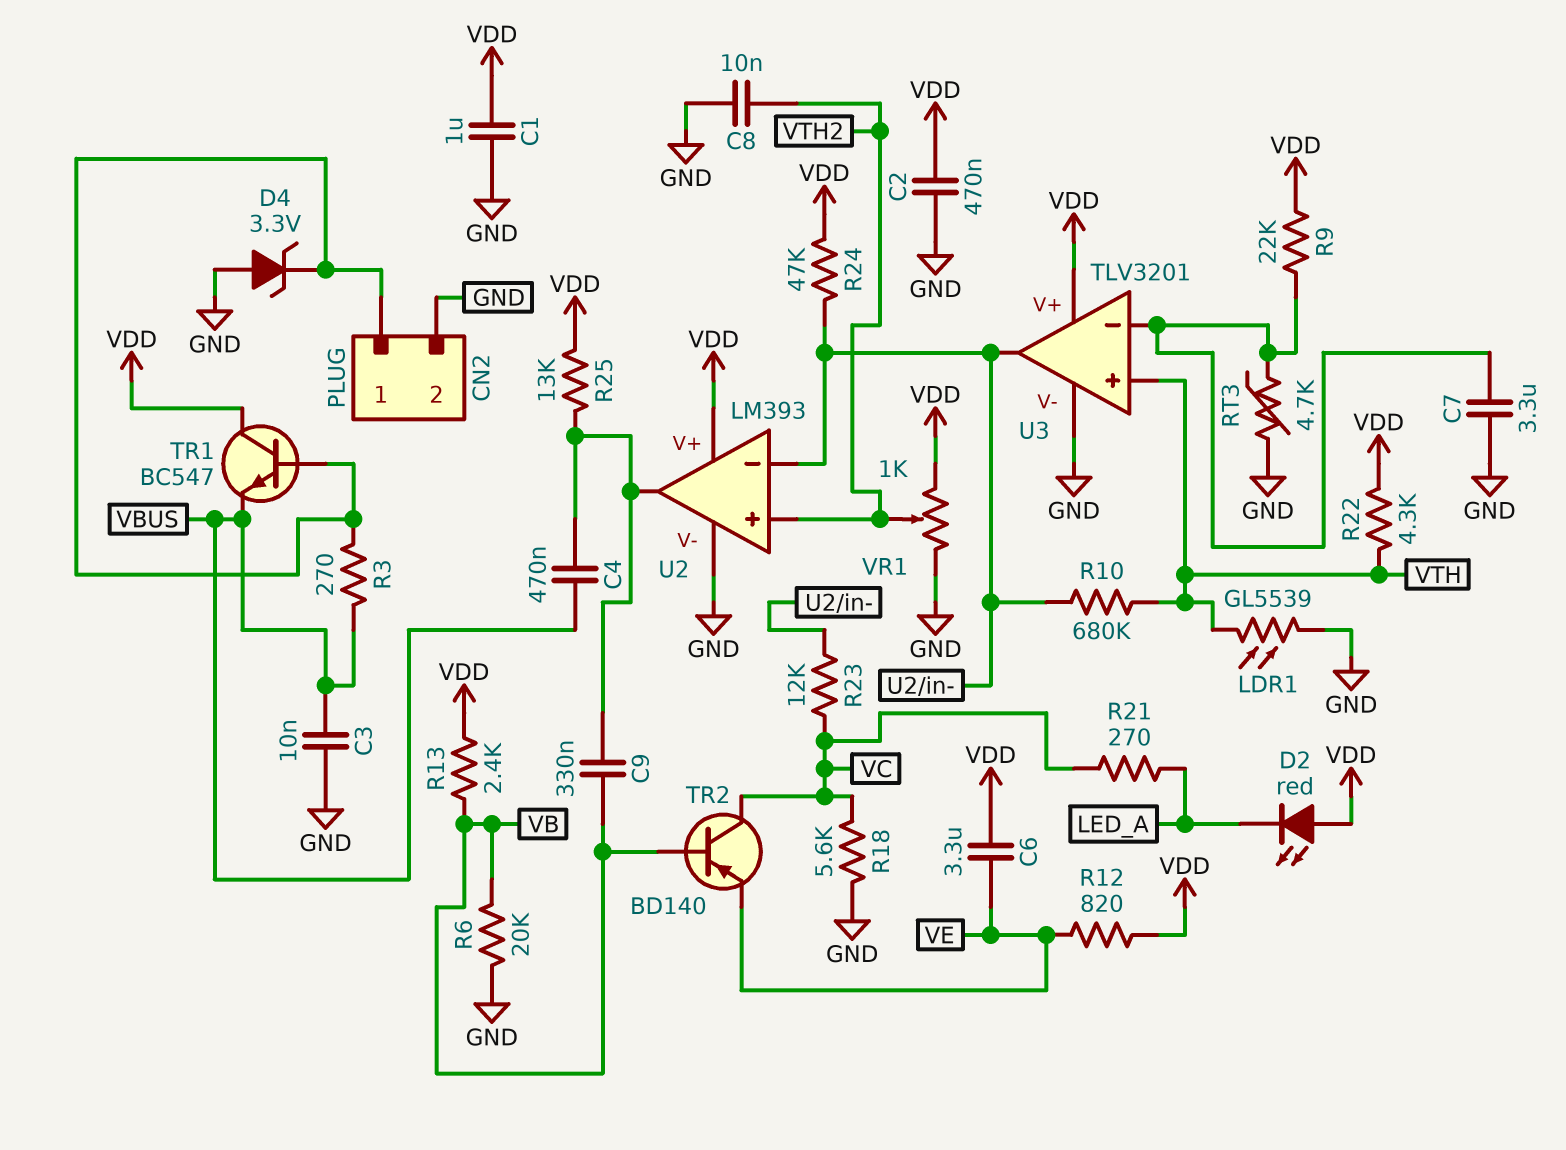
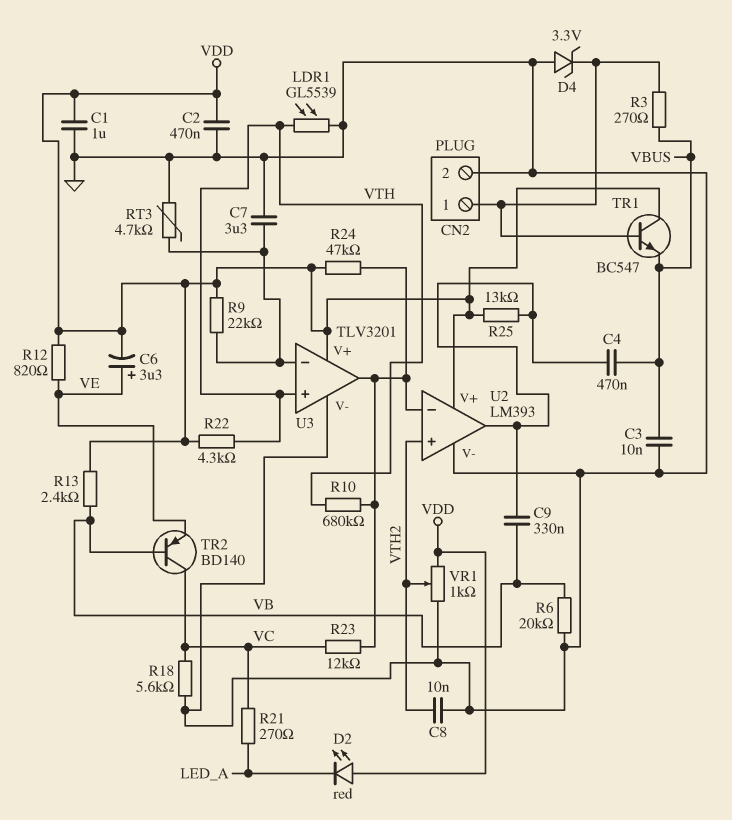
C6: 3.3uF (VDD, VE) -> 3.3uF (plus VE, minus VDD)

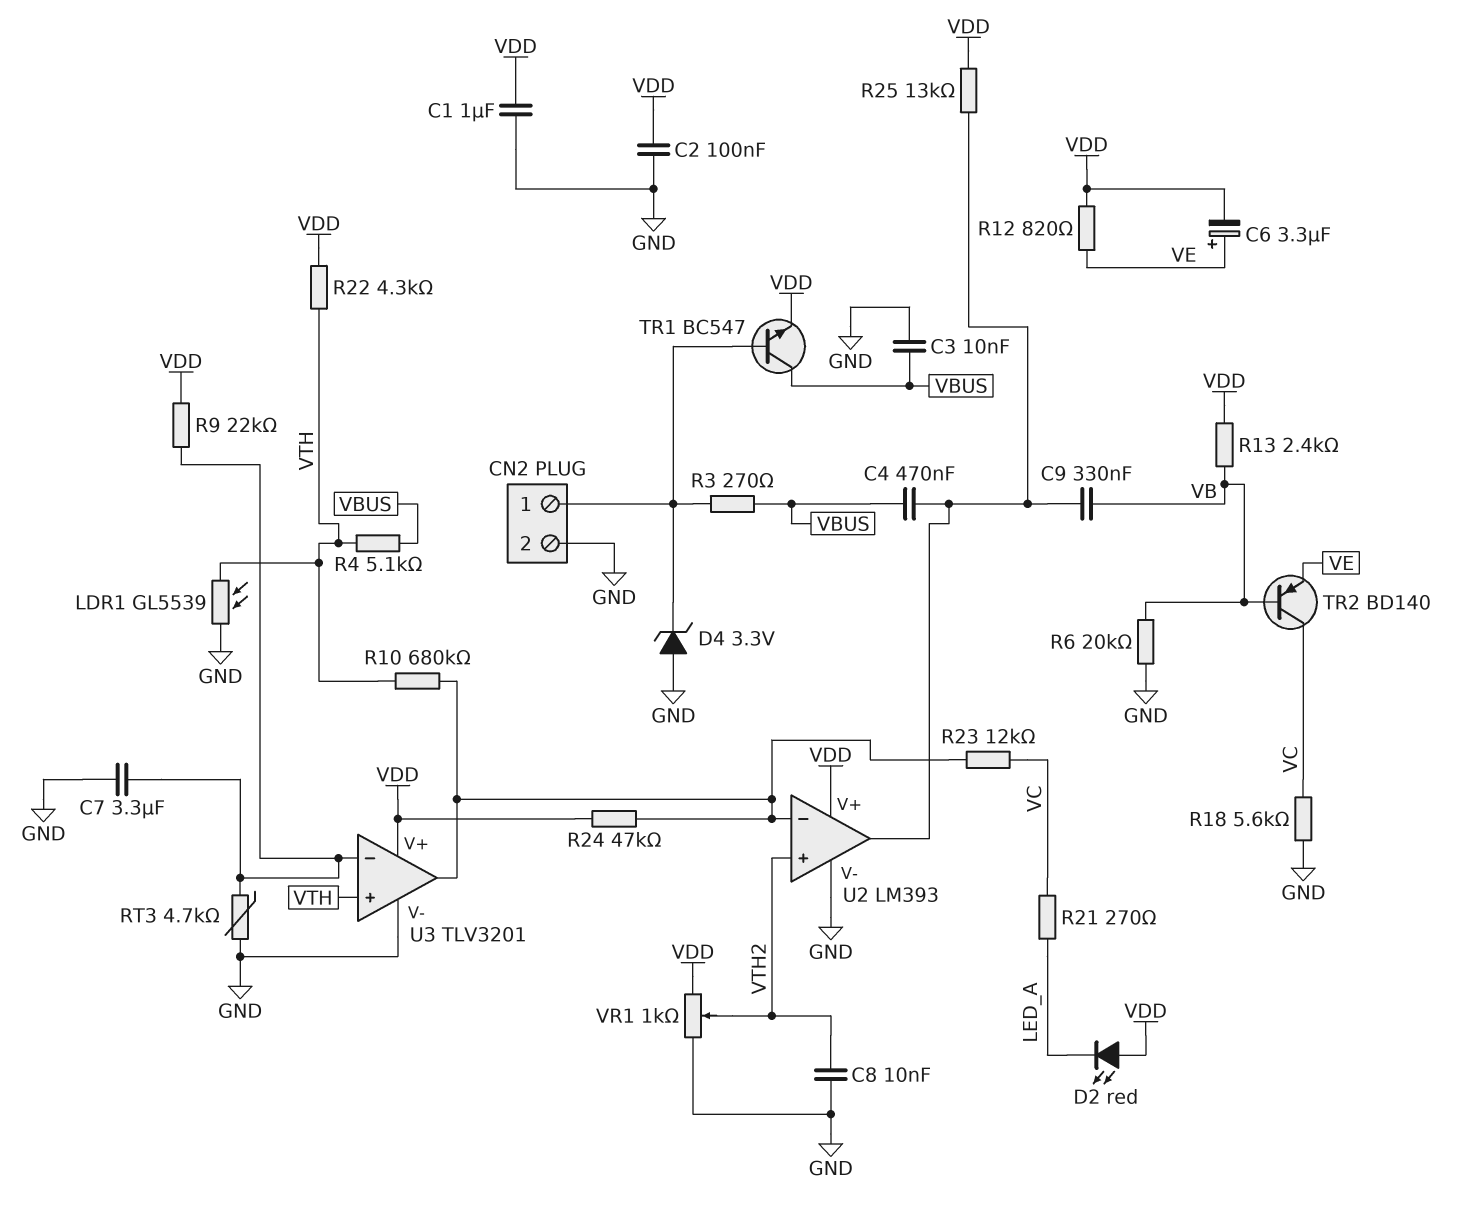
C2: 470nF (GND, VDD) -> 100nF (GND, VDD)
R4: none -> 5.1k (VBUS, VTH)
TR1: NPN BC547 (B CN2/1, C VDD, E VBUS) -> NPN BC547 (B CN2/1, C VBUS, E VDD)

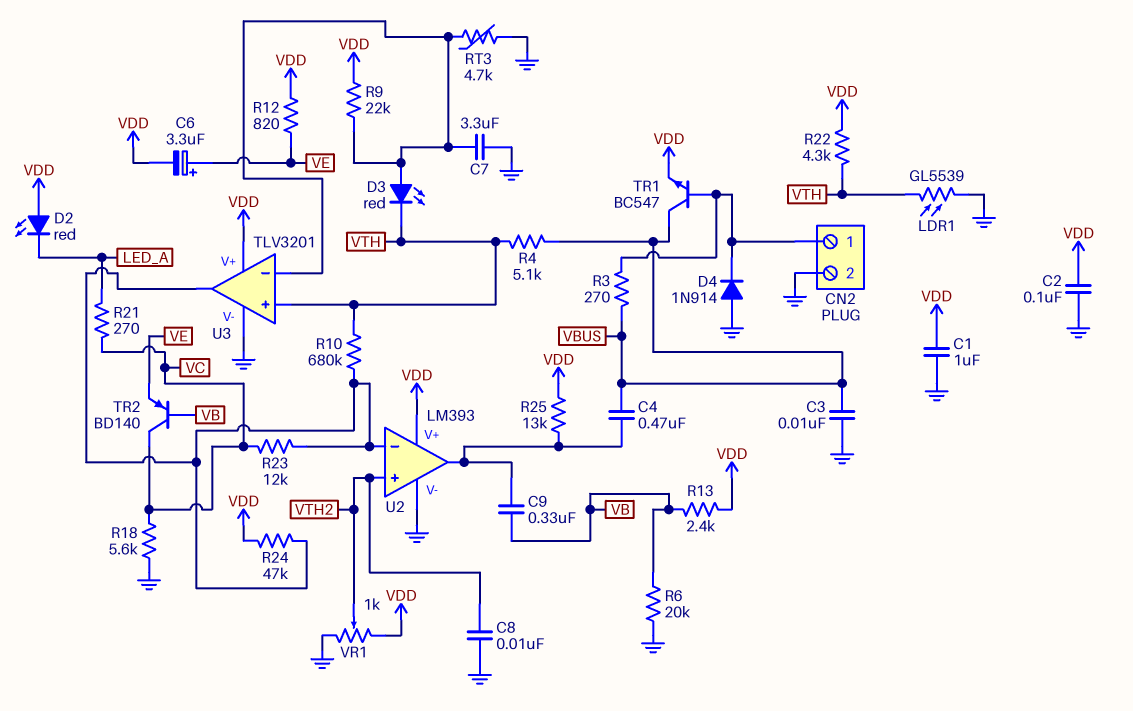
D3: none -> LED red (A U3/in-, K VTH)
D4: zener 3.3V (A GND, K CN2/1) -> diode 1N914 (A GND, K CN2/1)

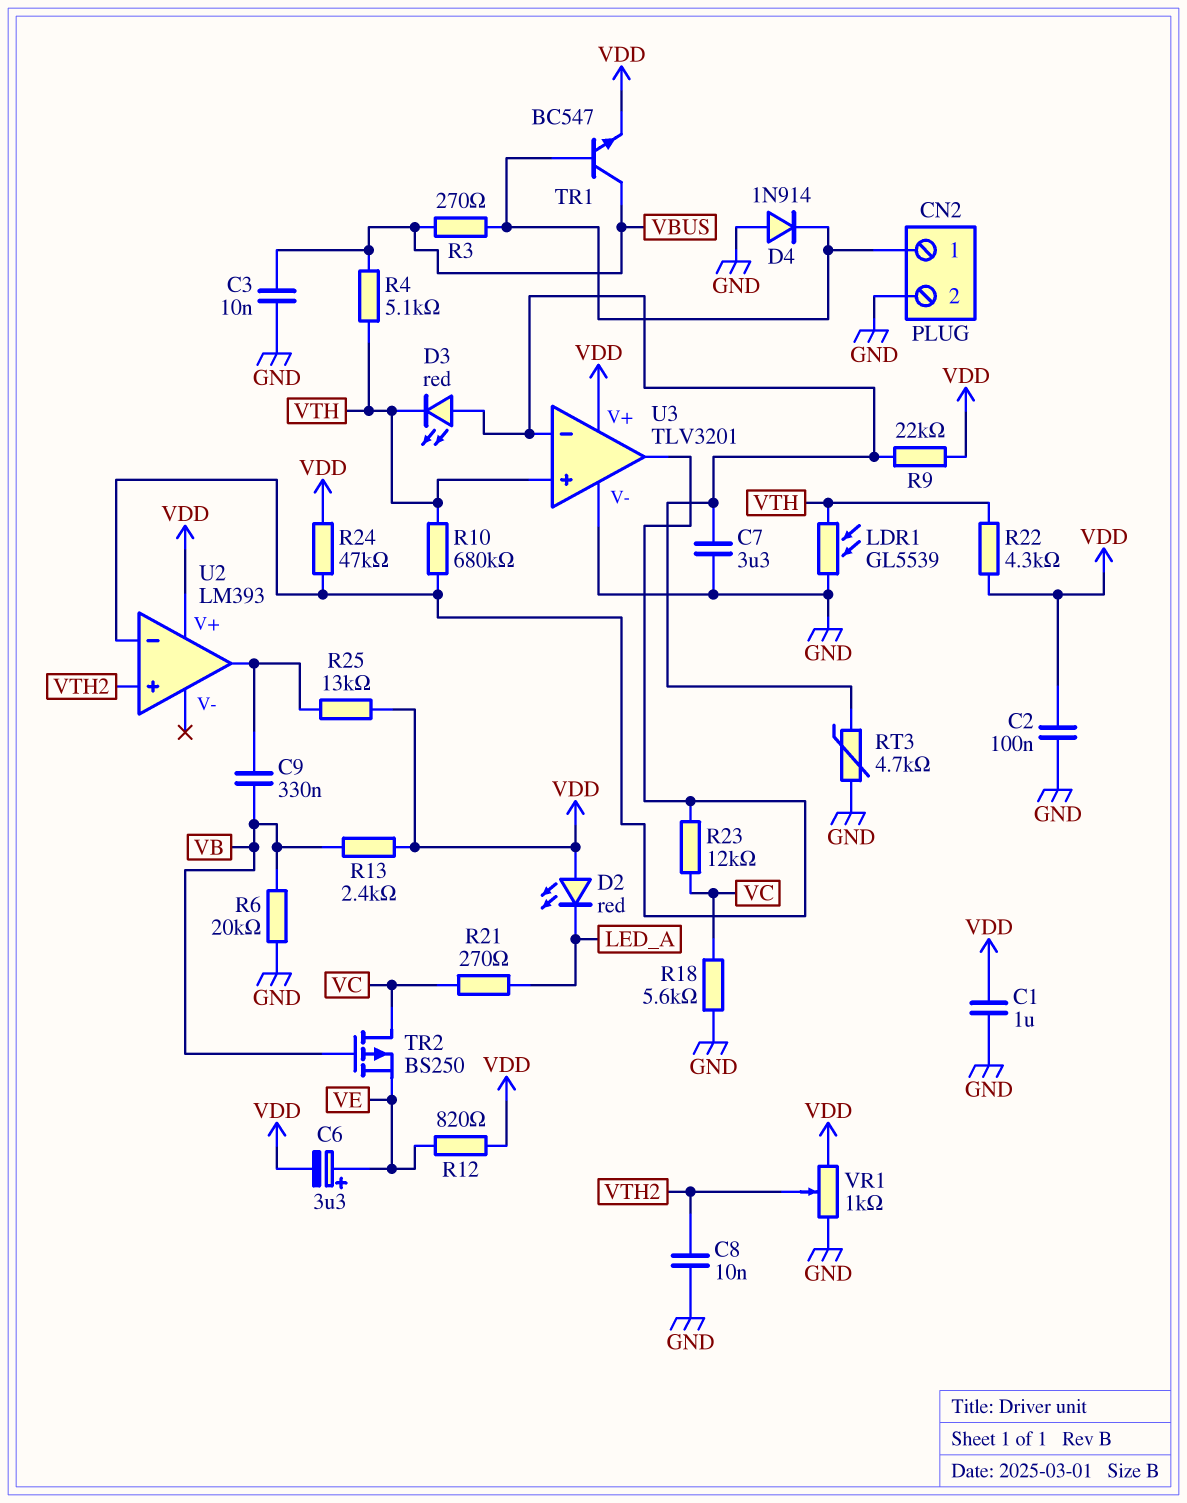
C4: 470nF (U2/out, VBUS) -> none
TR2: PNP BD140 (B VB, C VC, E VE) -> PMOS BS250 (G VB, D VC, S VE)
U2 pin V-: GND -> none

